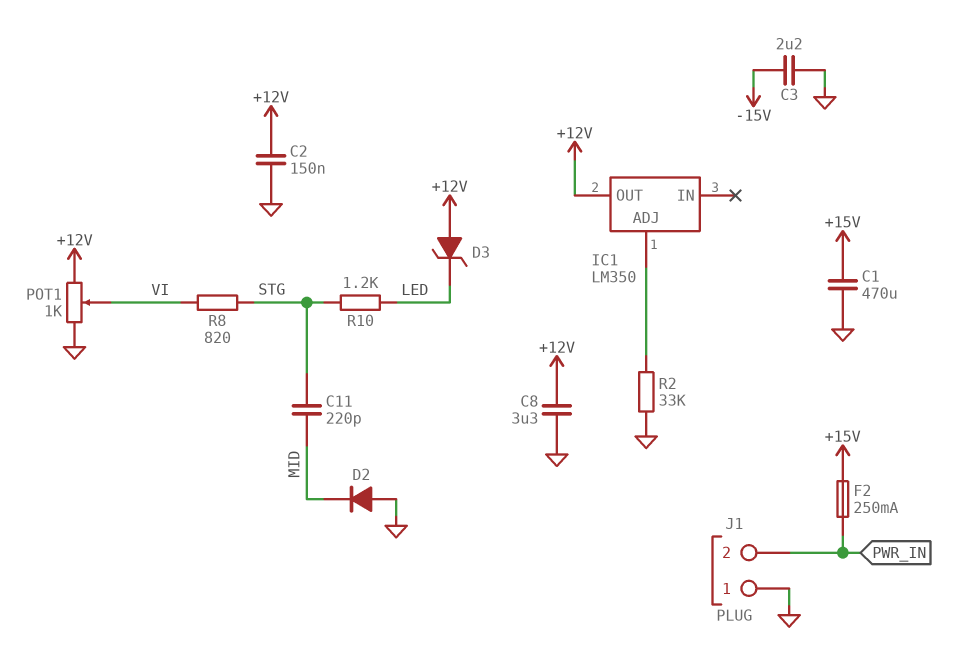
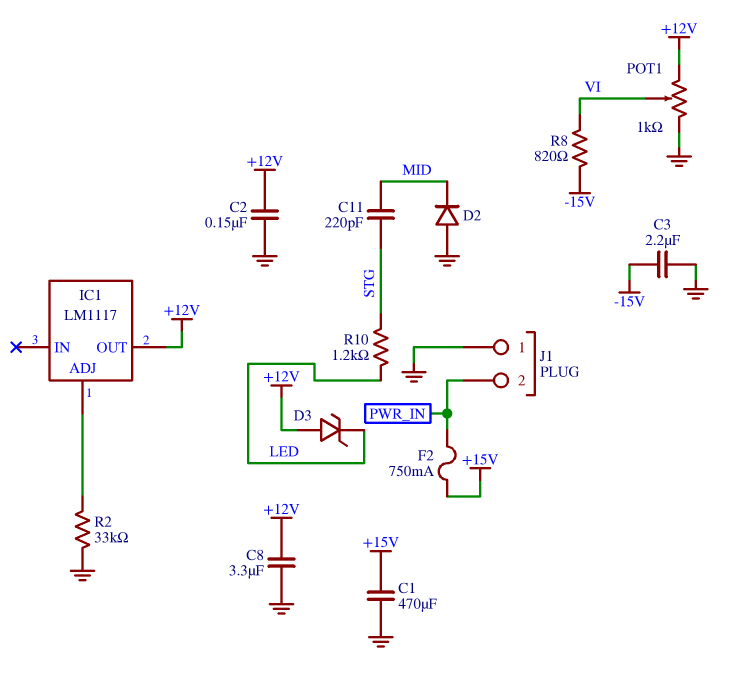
F2: 250mA (+15V, PWR_IN) -> 750mA (+15V, PWR_IN)
IC1: LM350 -> LM1117
R8: 820 (STG, VI) -> 820 (-15V, VI)

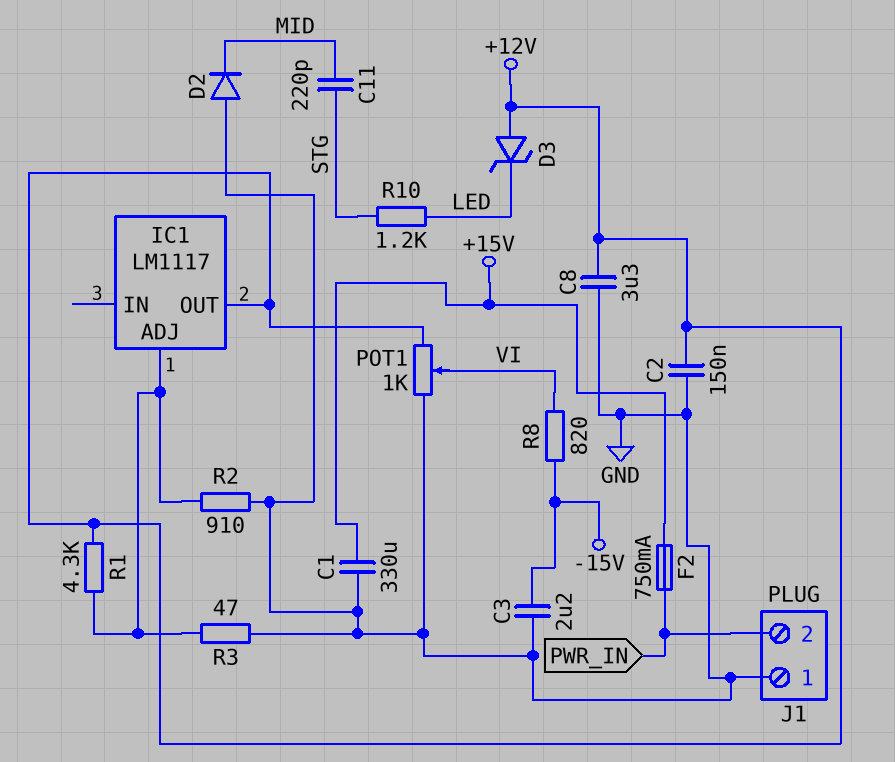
C1: 470uF (+15V, GND) -> 330uF (+15V, GND)
R1: none -> 4.3k (+12V, IC1/ADJ)
R2: 33k (GND, IC1/ADJ) -> 910 (GND, IC1/ADJ)
R3: none -> 47 (GND, IC1/ADJ)

